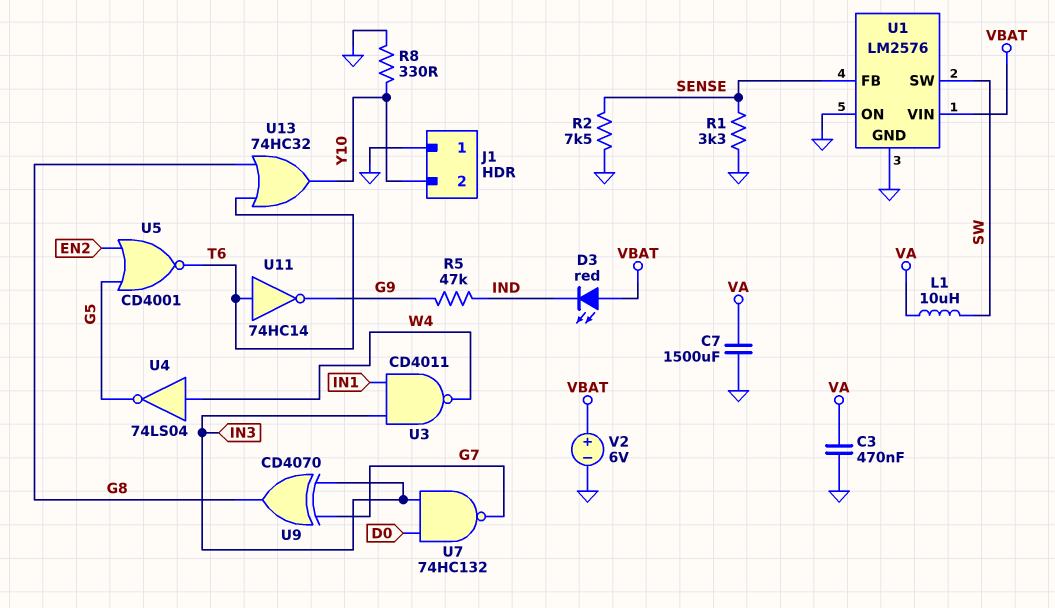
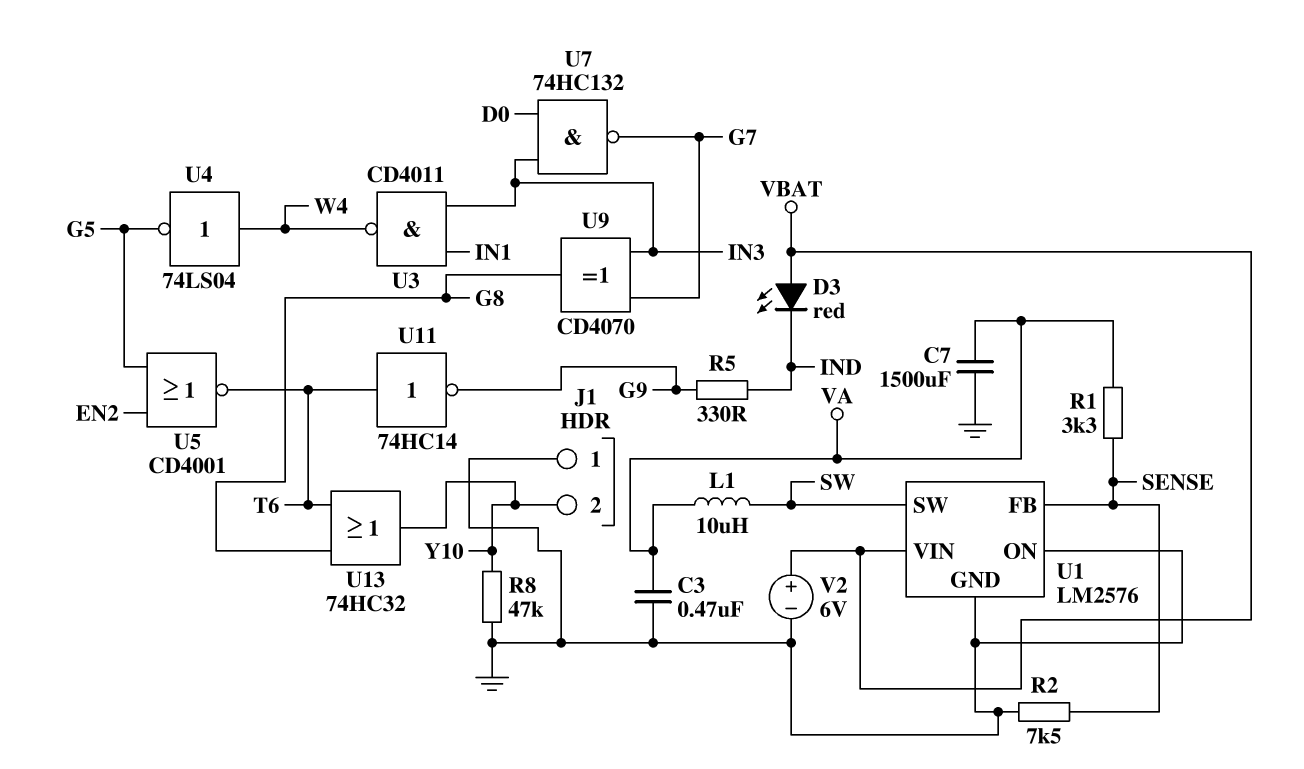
R1: 3.3k (GND, SENSE) -> 3.3k (SENSE, VA)
R5: 47k (G9, IND) -> 330 (G9, IND)
R8: 330 (GND, Y10) -> 47k (GND, Y10)

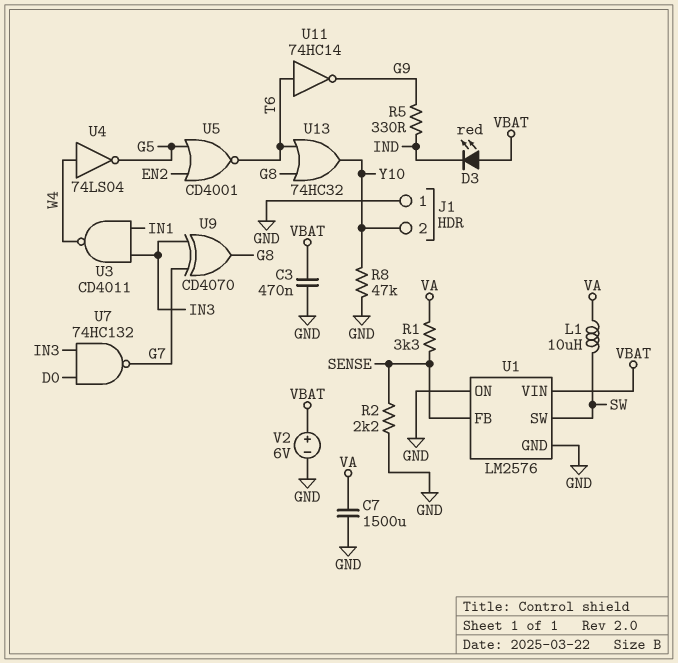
C3: 470nF (GND, VA) -> 470nF (GND, VBAT)
R2: 7.5k (GND, SENSE) -> 2.2k (GND, SENSE)

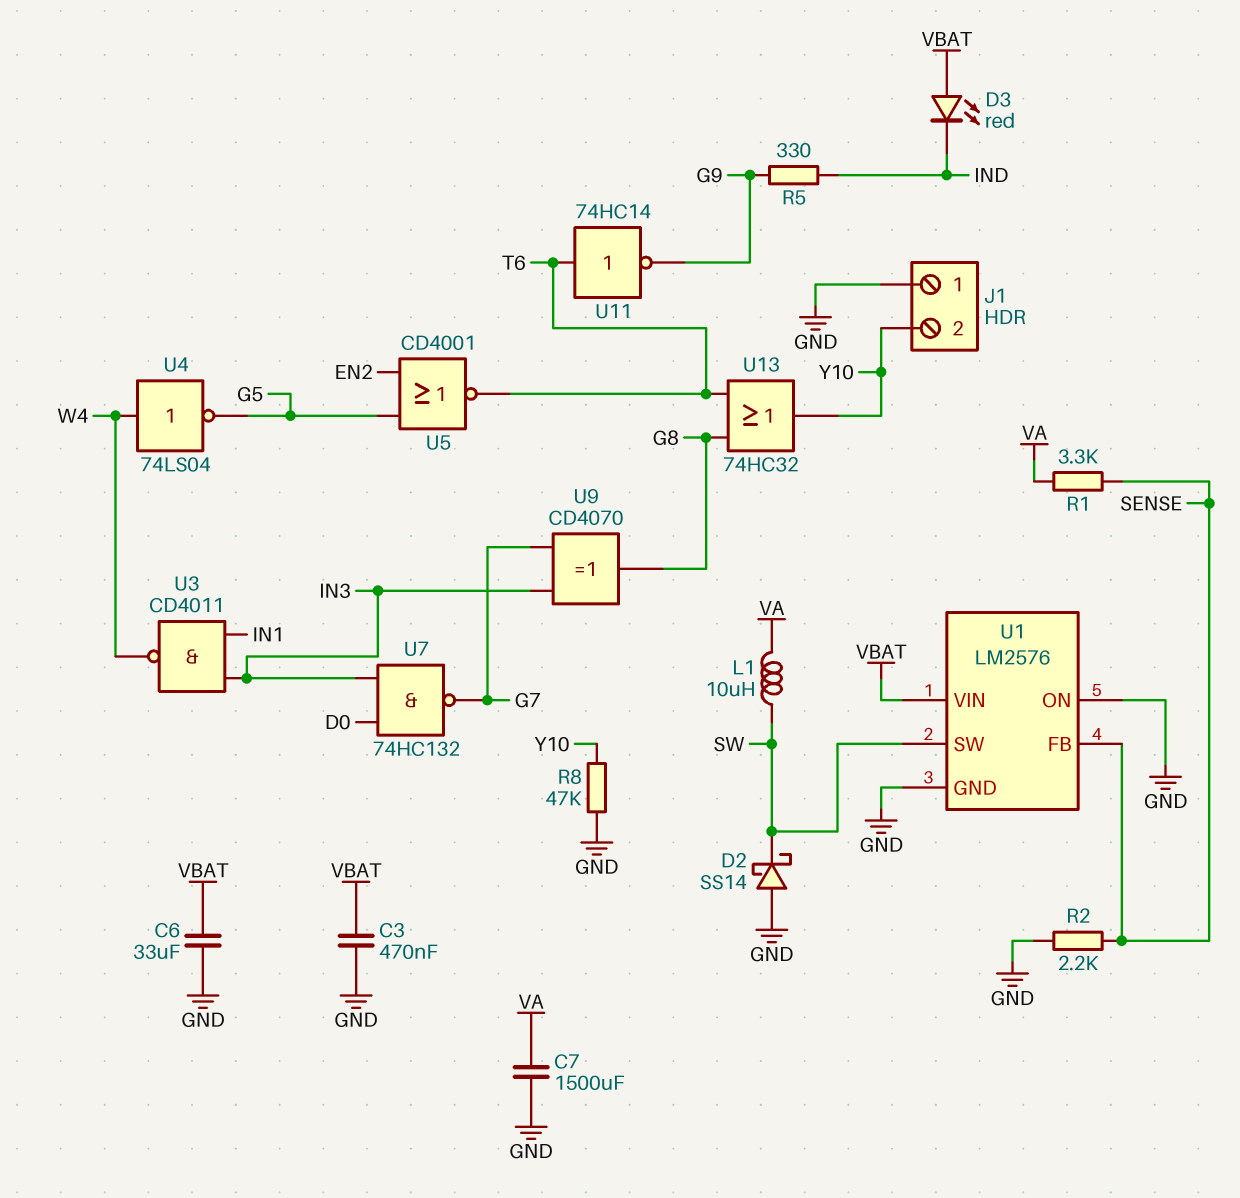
C6: none -> 33uF (GND, VBAT)
D2: none -> schottky SS14 (A GND, K SW)
V2: 6V (plus VBAT, minus GND) -> none

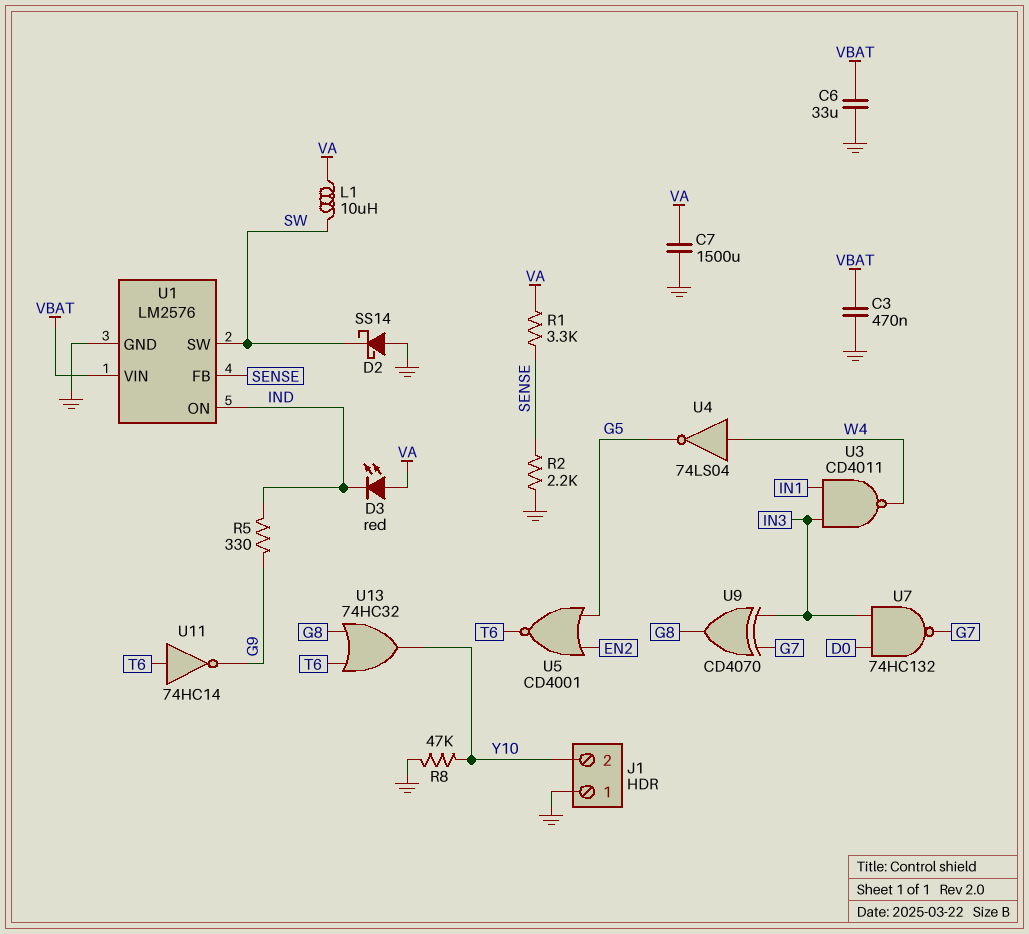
D3: LED red (A VBAT, K IND) -> LED red (A VA, K IND)
U1 pin ON: GND -> IND

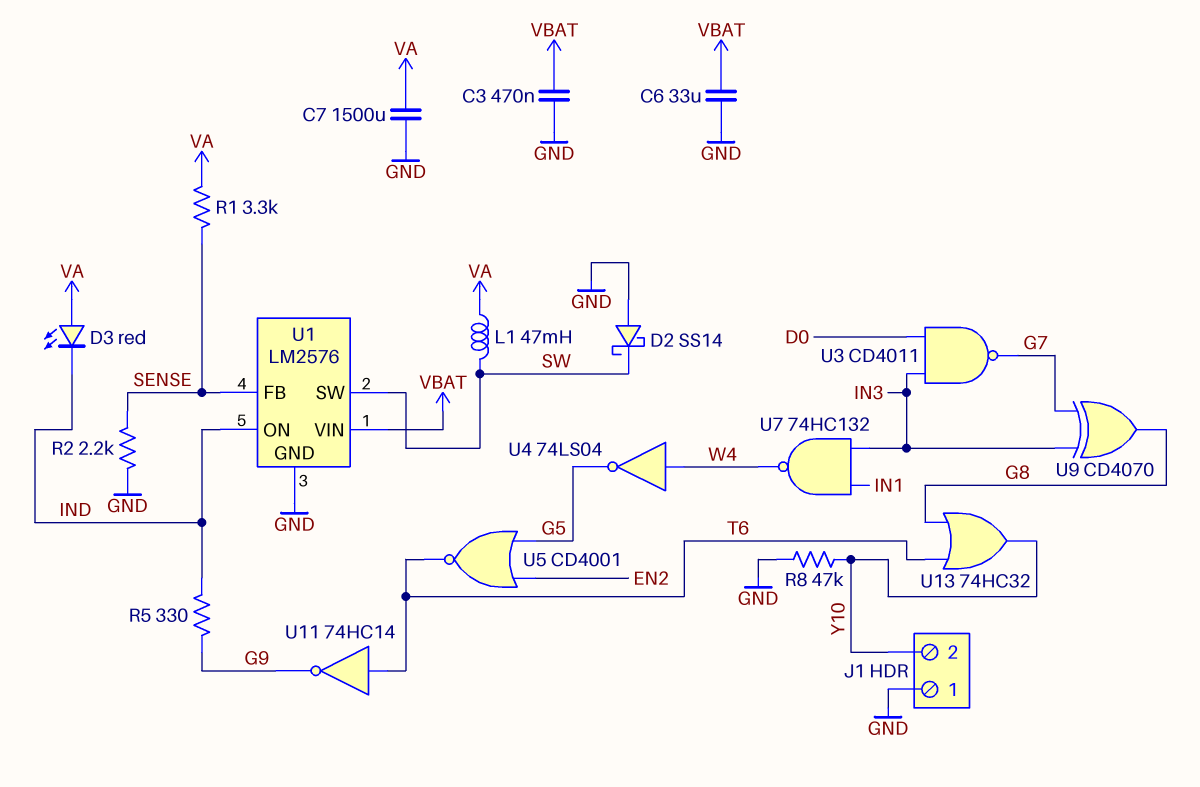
L1: 10uH (SW, VA) -> 47mH (SW, VA)
U3: NAND CD4011 (in IN1, in IN3, out W4) -> NAND CD4011 (in D0, in IN3, out G7)
U7: NAND 74HC132 (in D0, in IN3, out G7) -> NAND 74HC132 (in IN1, in IN3, out W4)

